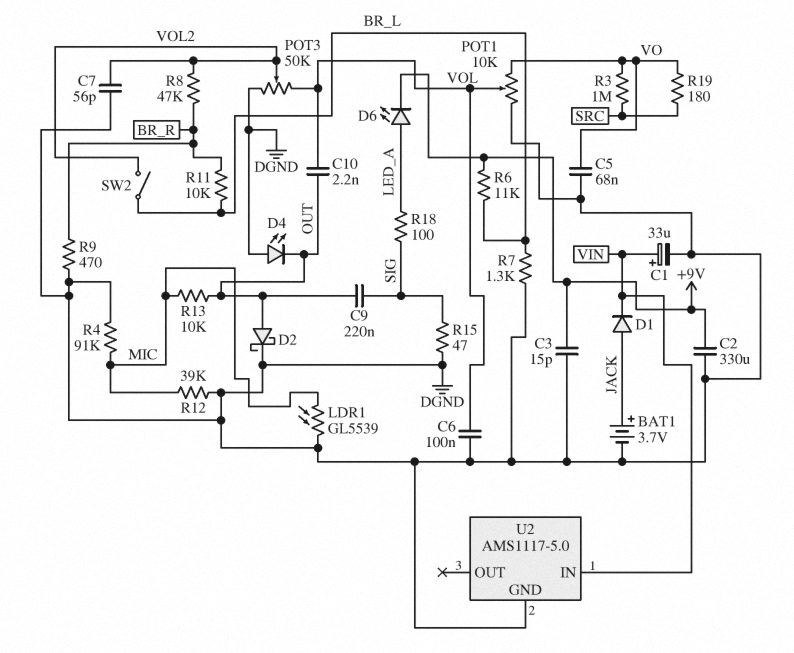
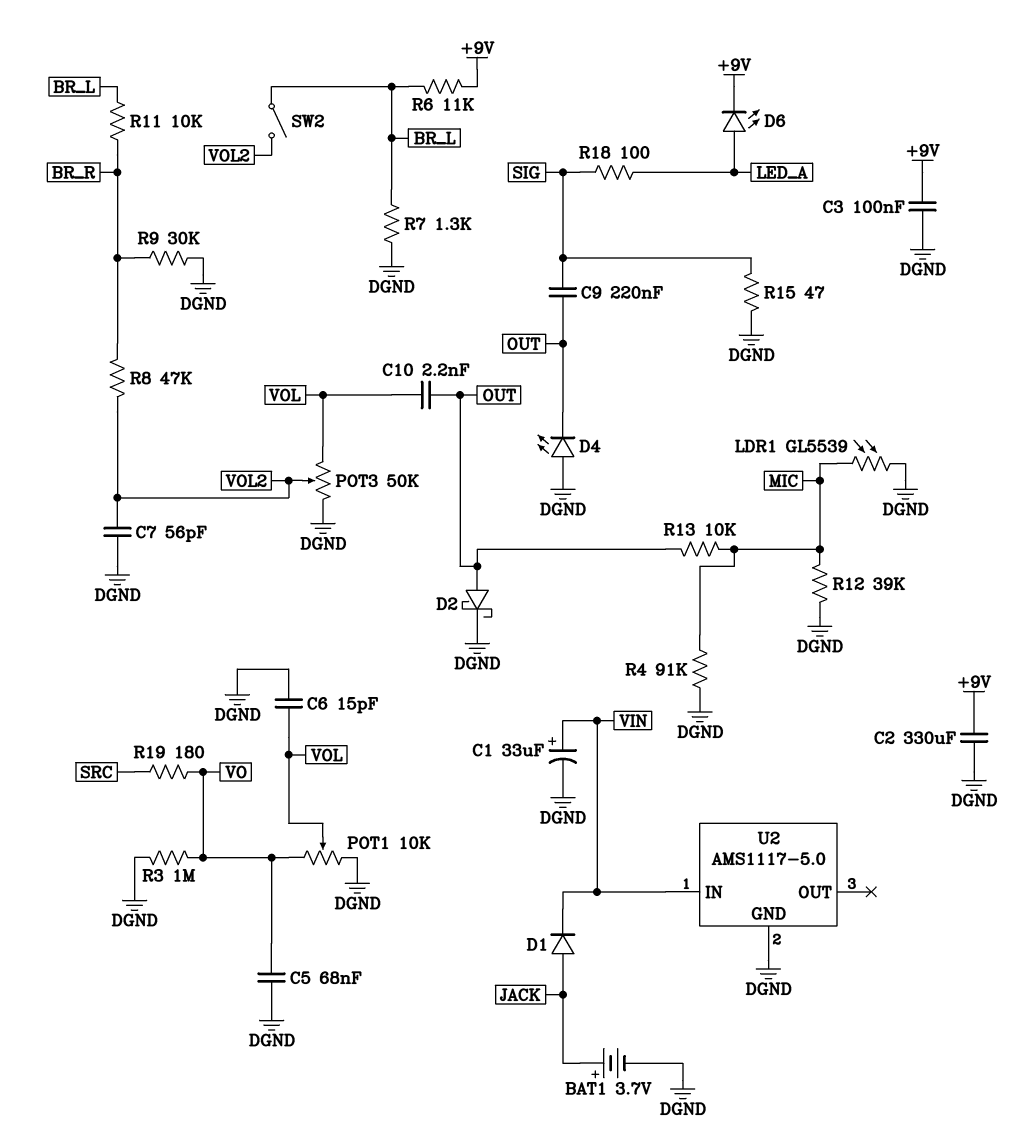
C3: 15pF (+9V, DGND) -> 100nF (+9V, DGND)
C6: 100nF (DGND, VOL) -> 15pF (DGND, VOL)
R3: 1M (SRC, VO) -> 1M (DGND, VO)
R9: 470 (BR_R, DGND) -> 30k (BR_R, DGND)

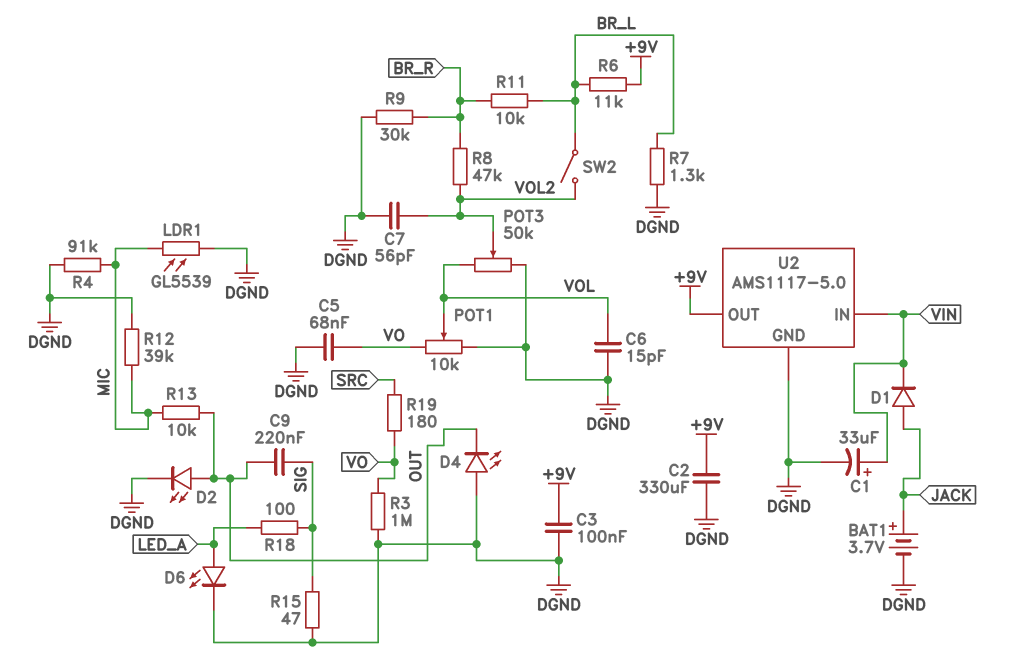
C10: 2.2nF (OUT, VOL) -> none
D2: schottky (A OUT, K DGND) -> LED (A OUT, K DGND)
D6: LED (A LED_A, K +9V) -> LED (A LED_A, K DGND)
U2 pin OUT: none -> +9V

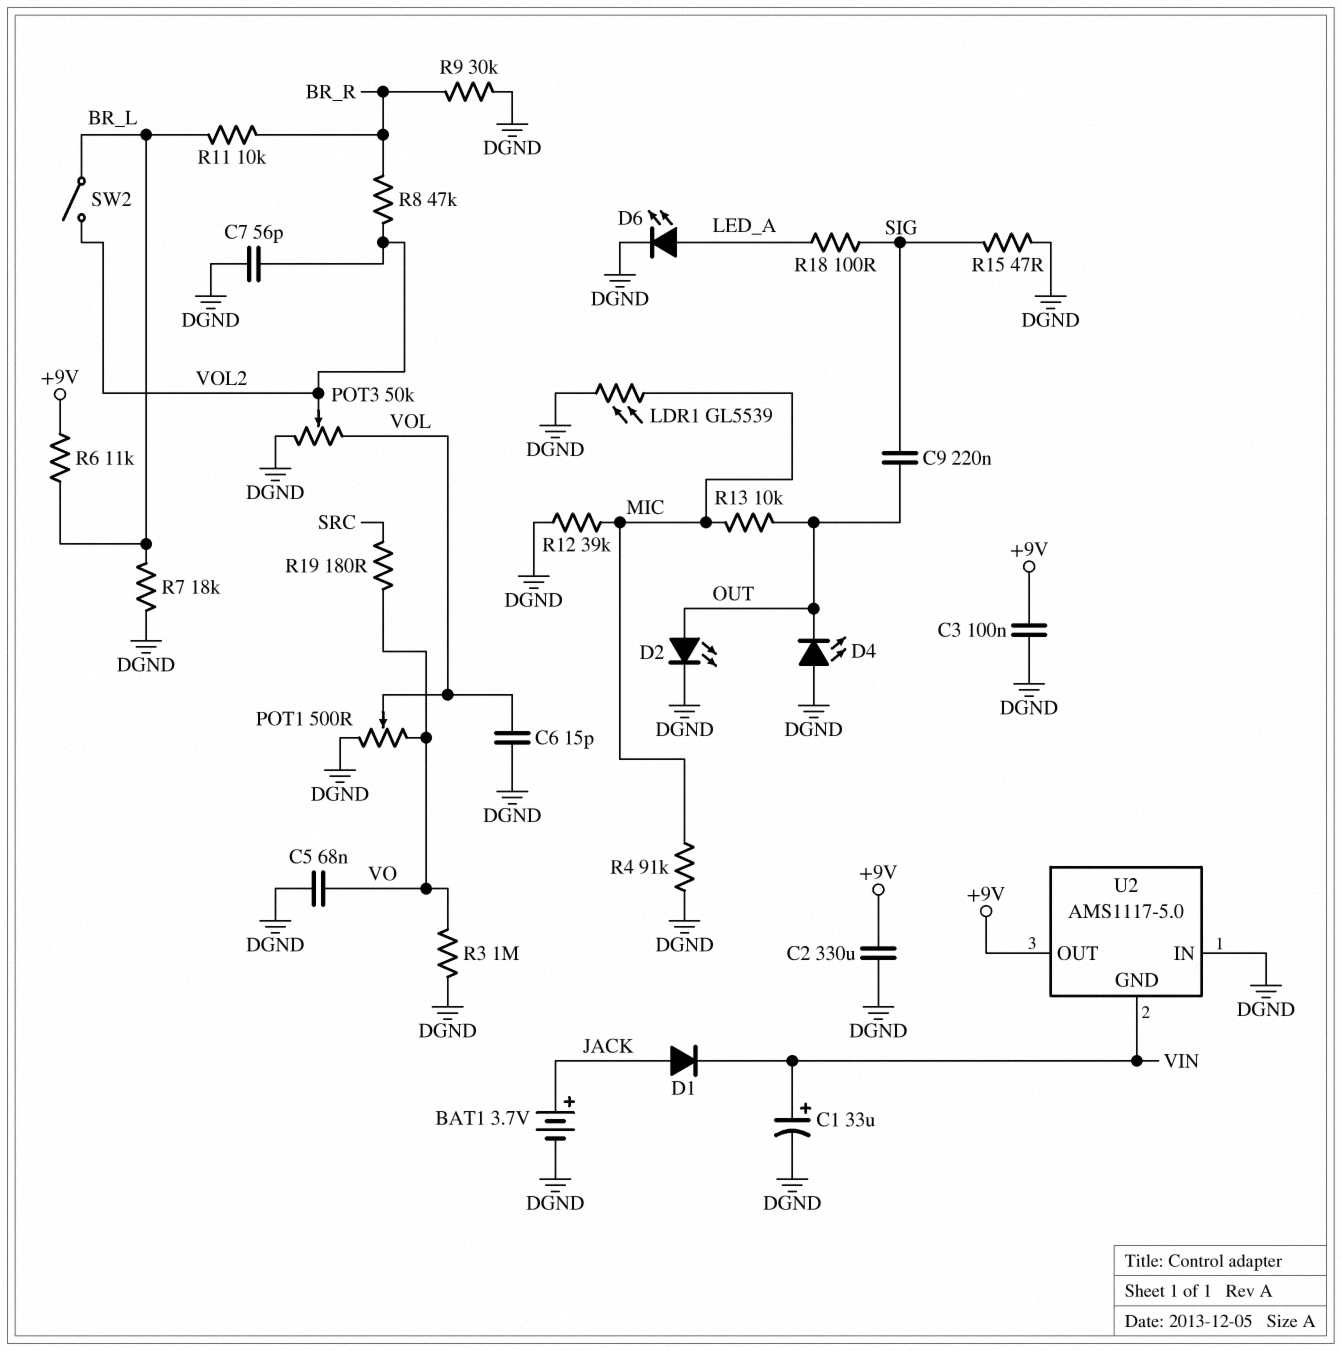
POT1: 10k (DGND, VO, wiper VOL) -> 500 (DGND, VO, wiper VOL)
R7: 1.3k (BR_L, DGND) -> 18k (BR_L, DGND)
U2 pin GND: DGND -> VIN
U2 pin IN: VIN -> DGND

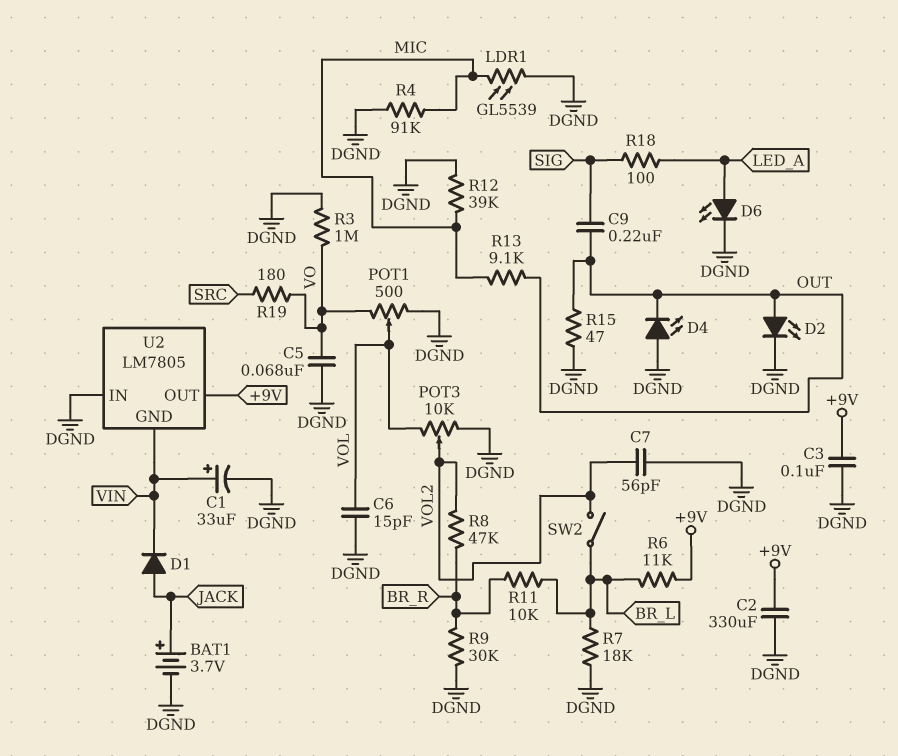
POT3: 50k (DGND, VOL, wiper VOL2) -> 10k (DGND, VOL, wiper VOL2)
R13: 10k (MIC, OUT) -> 9.1k (MIC, OUT)
R15: 47 (DGND, SIG) -> 47 (DGND, OUT)
U2: AMS1117-5.0 -> LM7805

